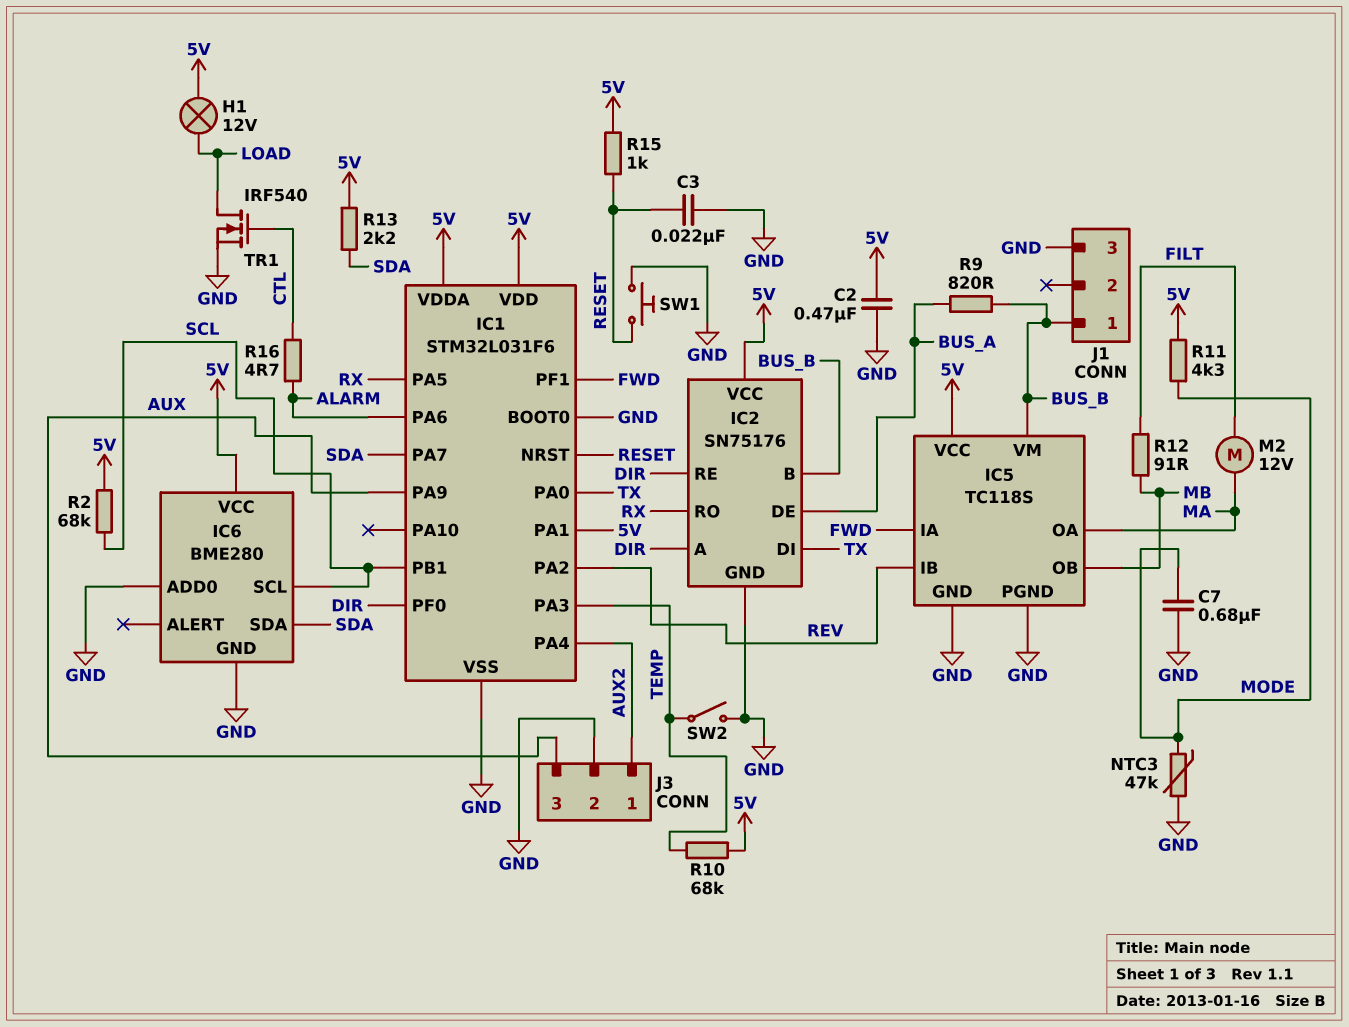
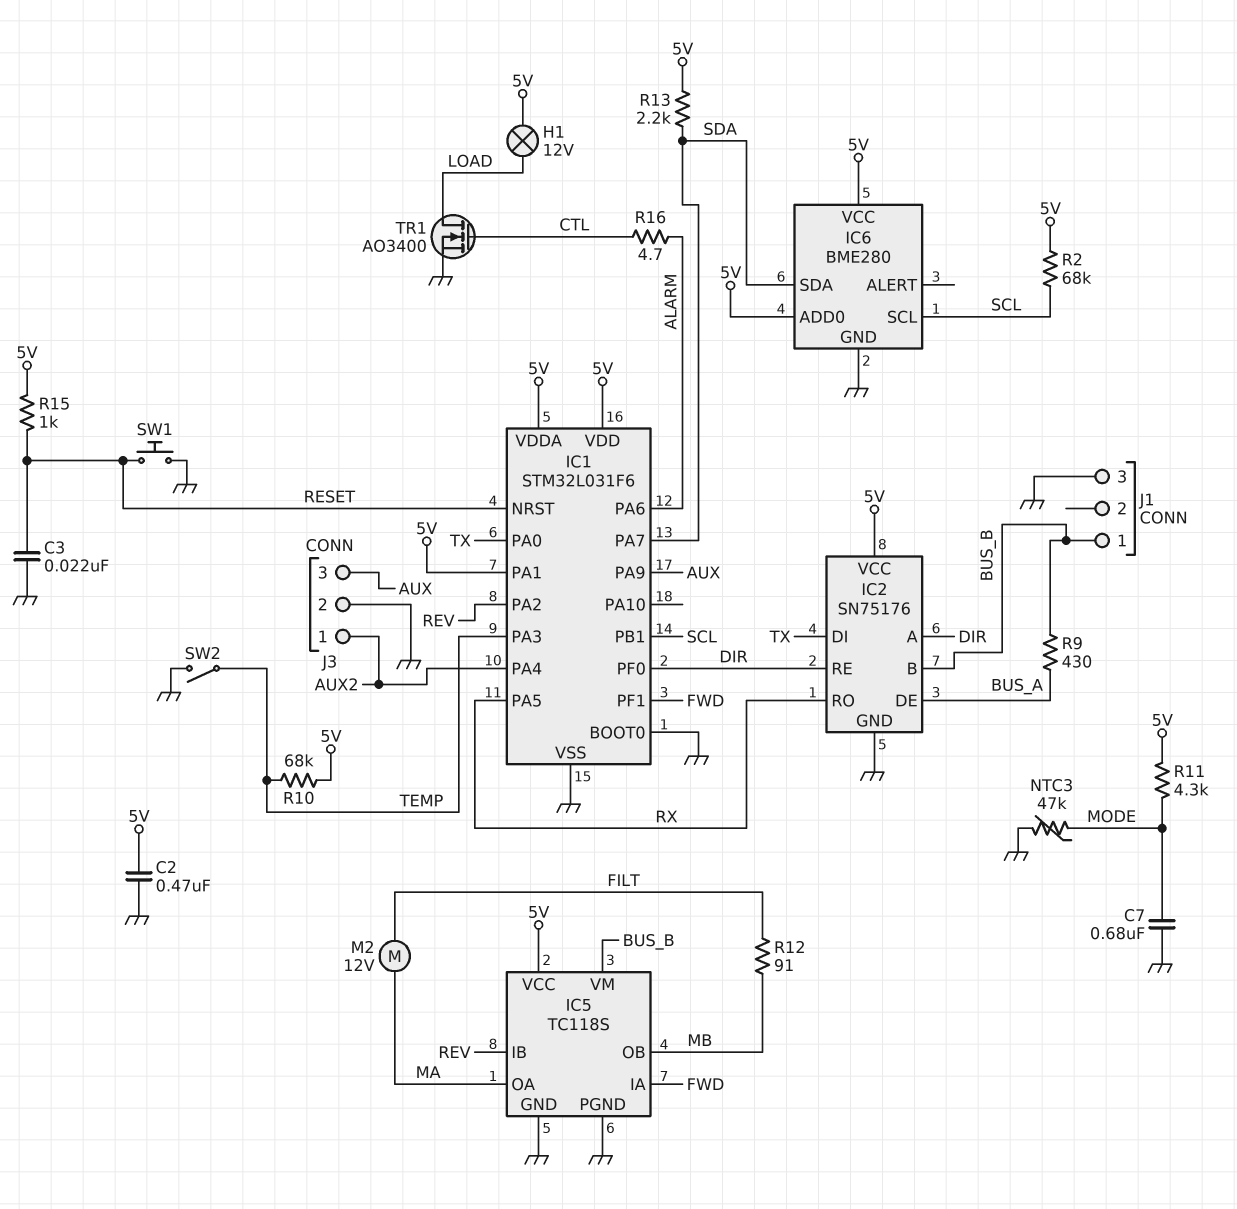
IC6 pin ADD0: GND -> 5V
R9: 820 (BUS_A, BUS_B) -> 430 (BUS_A, BUS_B)
TR1: NMOS IRF540 (G CTL, D LOAD, S GND) -> NMOS AO3400 (G CTL, D LOAD, S GND)

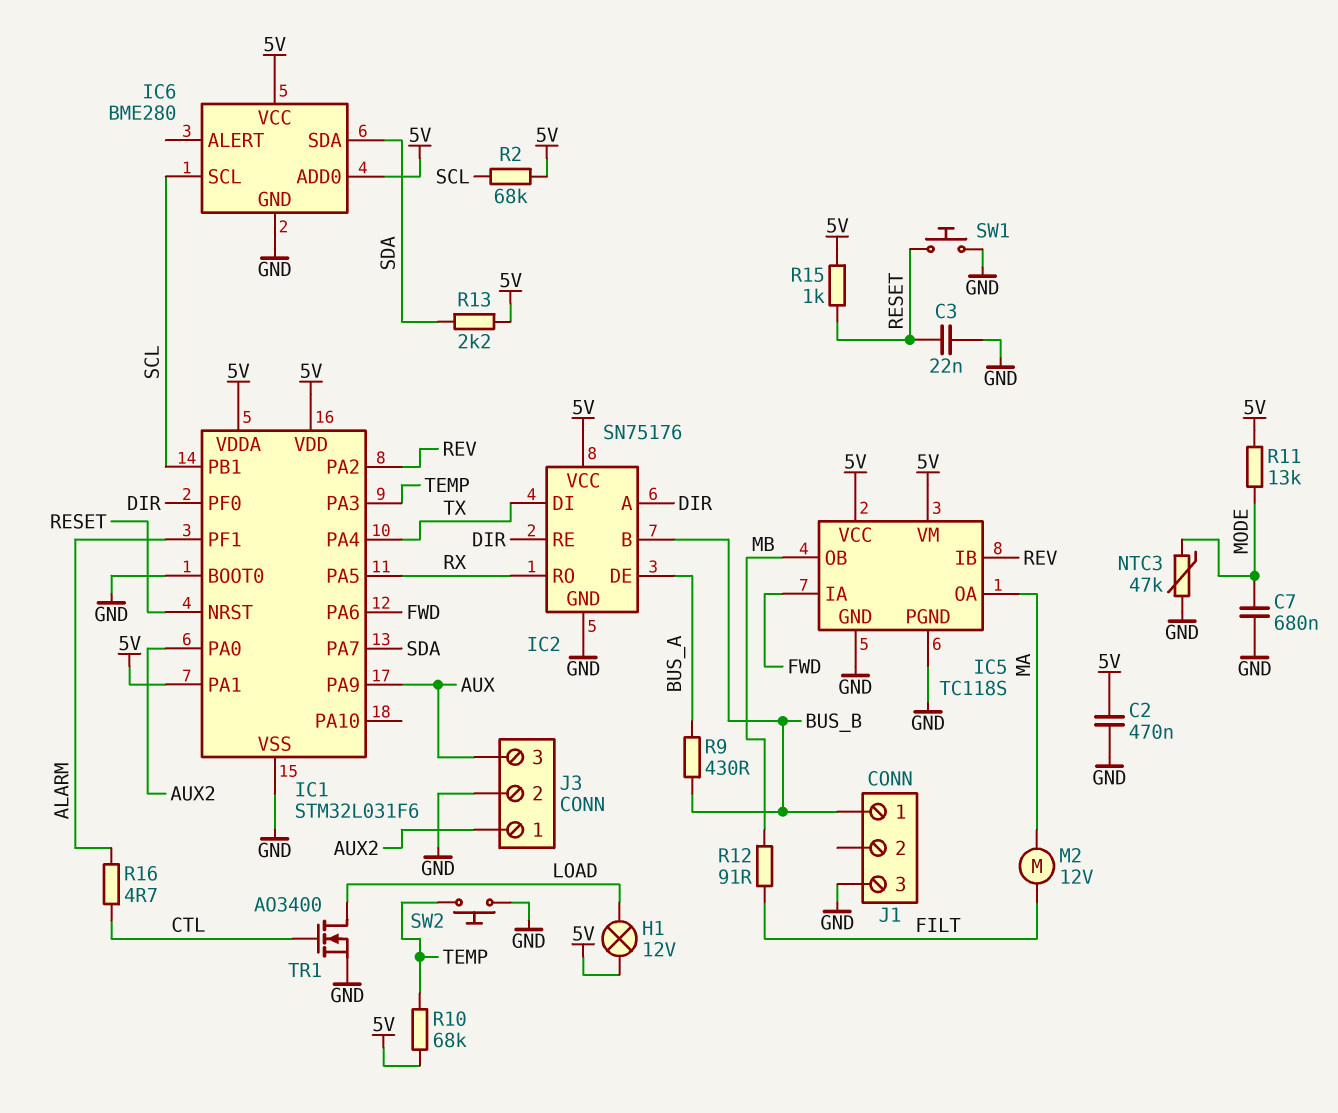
IC1 pin PA0: TX -> AUX2
IC1 pin PA4: AUX2 -> TX
IC1 pin PA6: ALARM -> FWD
IC1 pin PF1: FWD -> ALARM
IC5 pin VM: BUS_B -> 5V
R11: 4.3k (5V, MODE) -> 13k (5V, MODE)
SW2: switch (GND, TEMP) -> button (GND, TEMP)

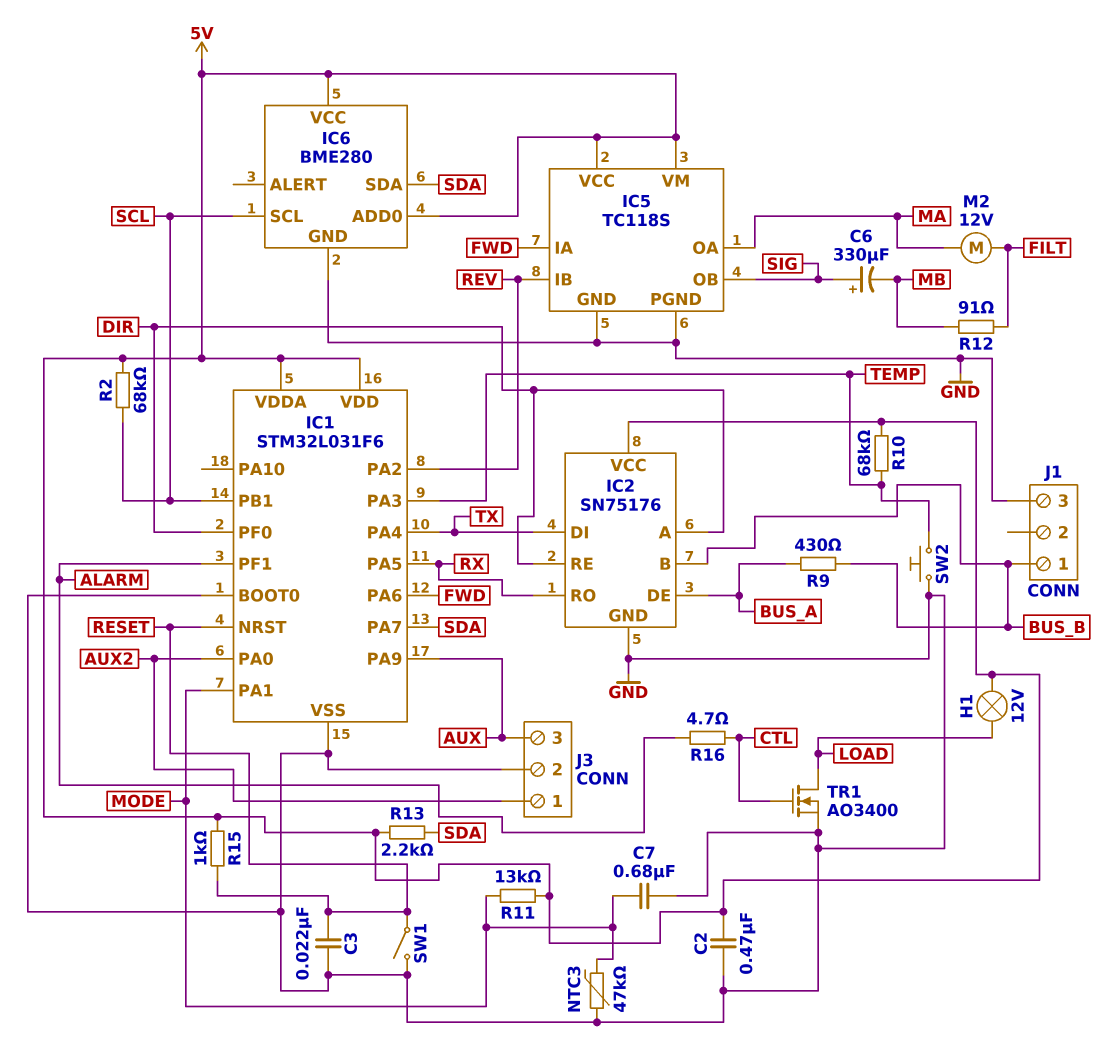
C6: none -> 330uF (plus SIG, minus MB)
IC1 pin PA1: 5V -> MODE
IC5 pin OB: MB -> SIG
SW1: button (GND, RESET) -> switch (GND, RESET)

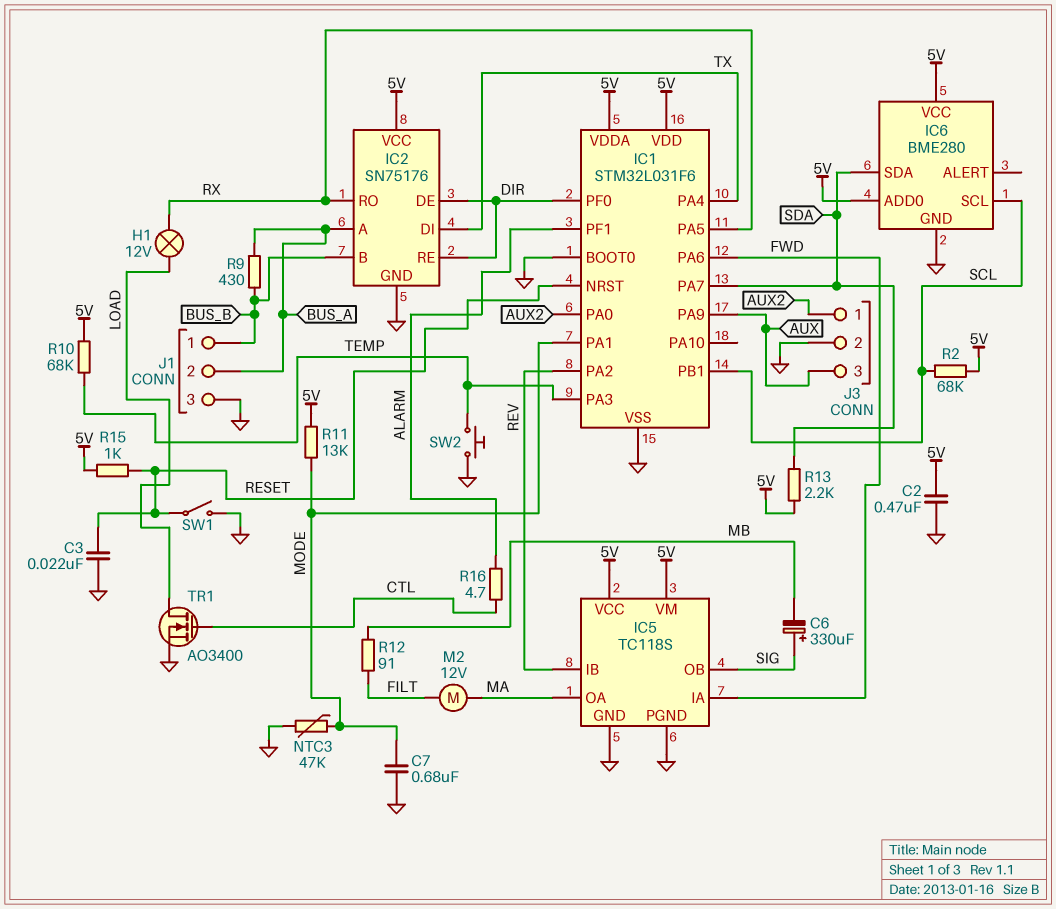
H1: lamp 12V (5V, LOAD) -> lamp 12V (LOAD, RX)
IC2 pin A: DIR -> BUS_A
IC2 pin DE: BUS_A -> DIR
J1 pin 2: none -> BUS_A

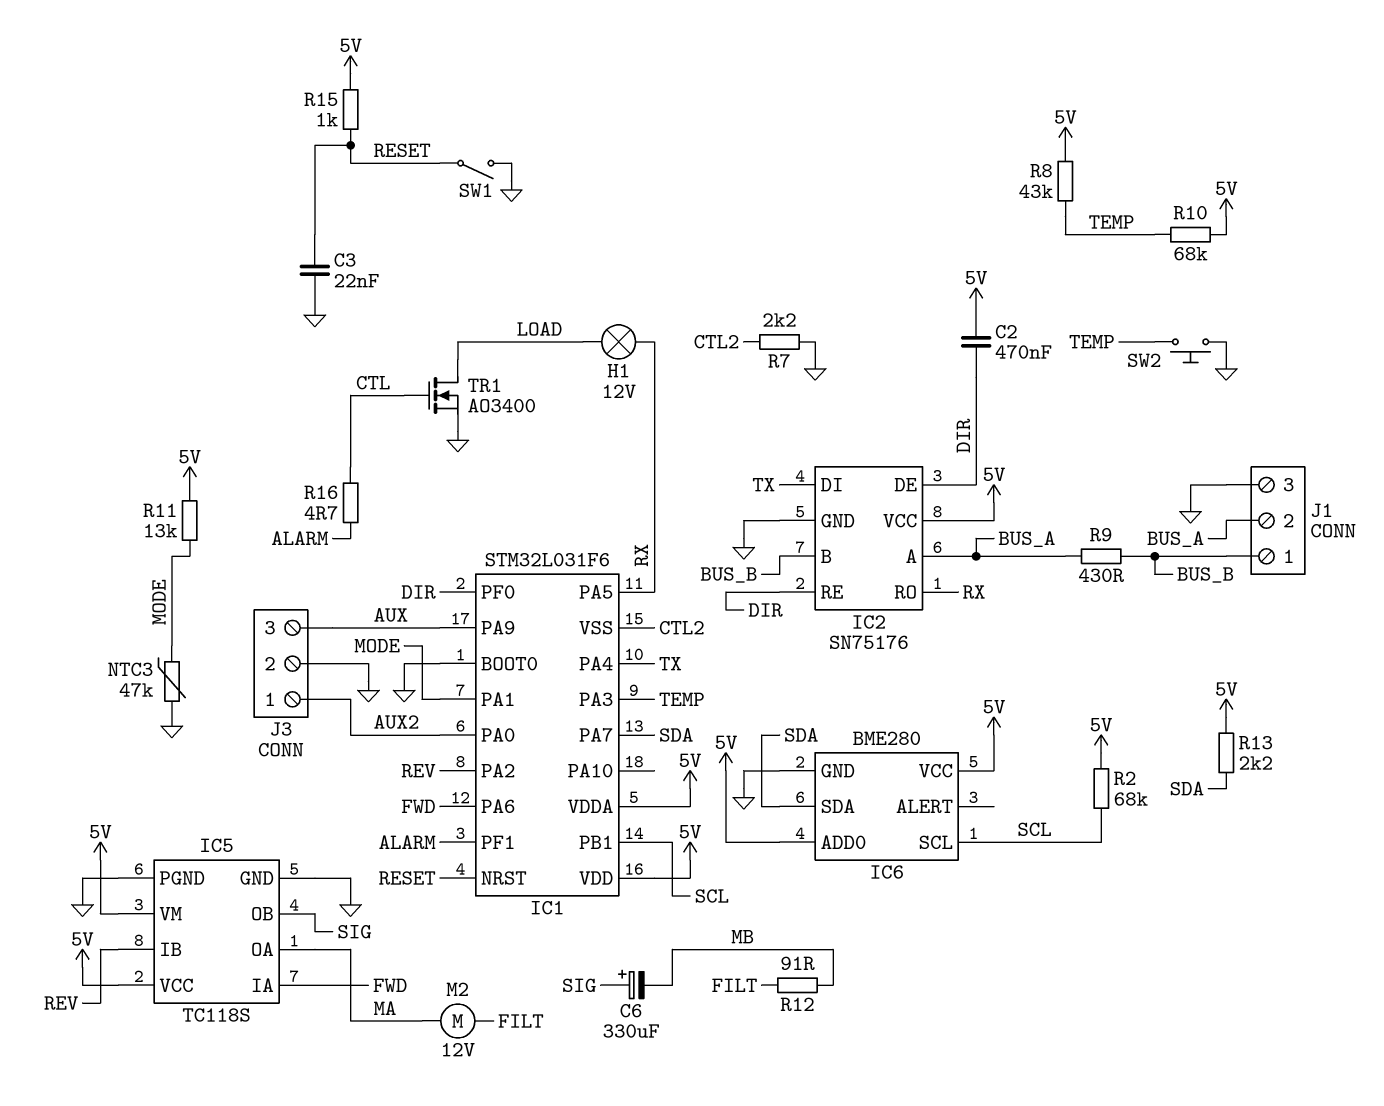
C2: 470nF (5V, GND) -> 470nF (5V, DIR)
C7: 680nF (GND, MODE) -> none
IC1 pin VSS: GND -> CTL2
R7: none -> 2.2k (CTL2, GND)
R8: none -> 43k (5V, TEMP)

